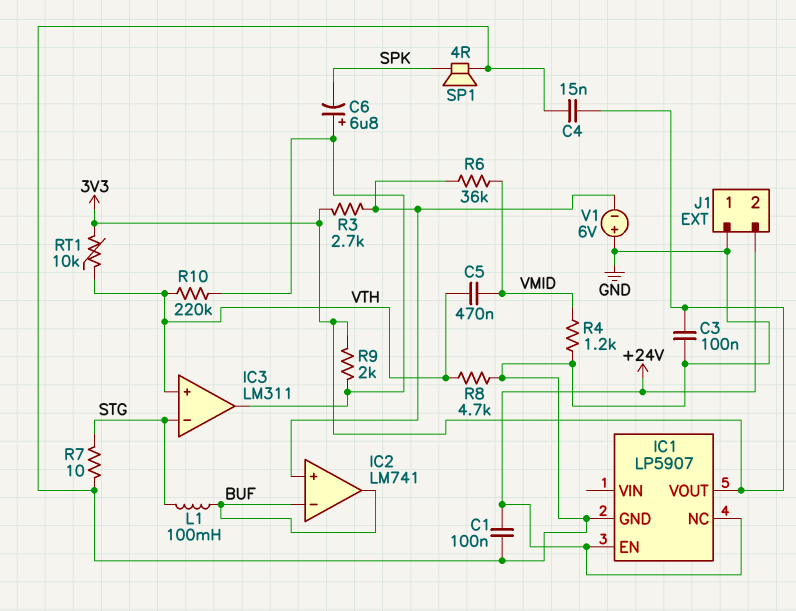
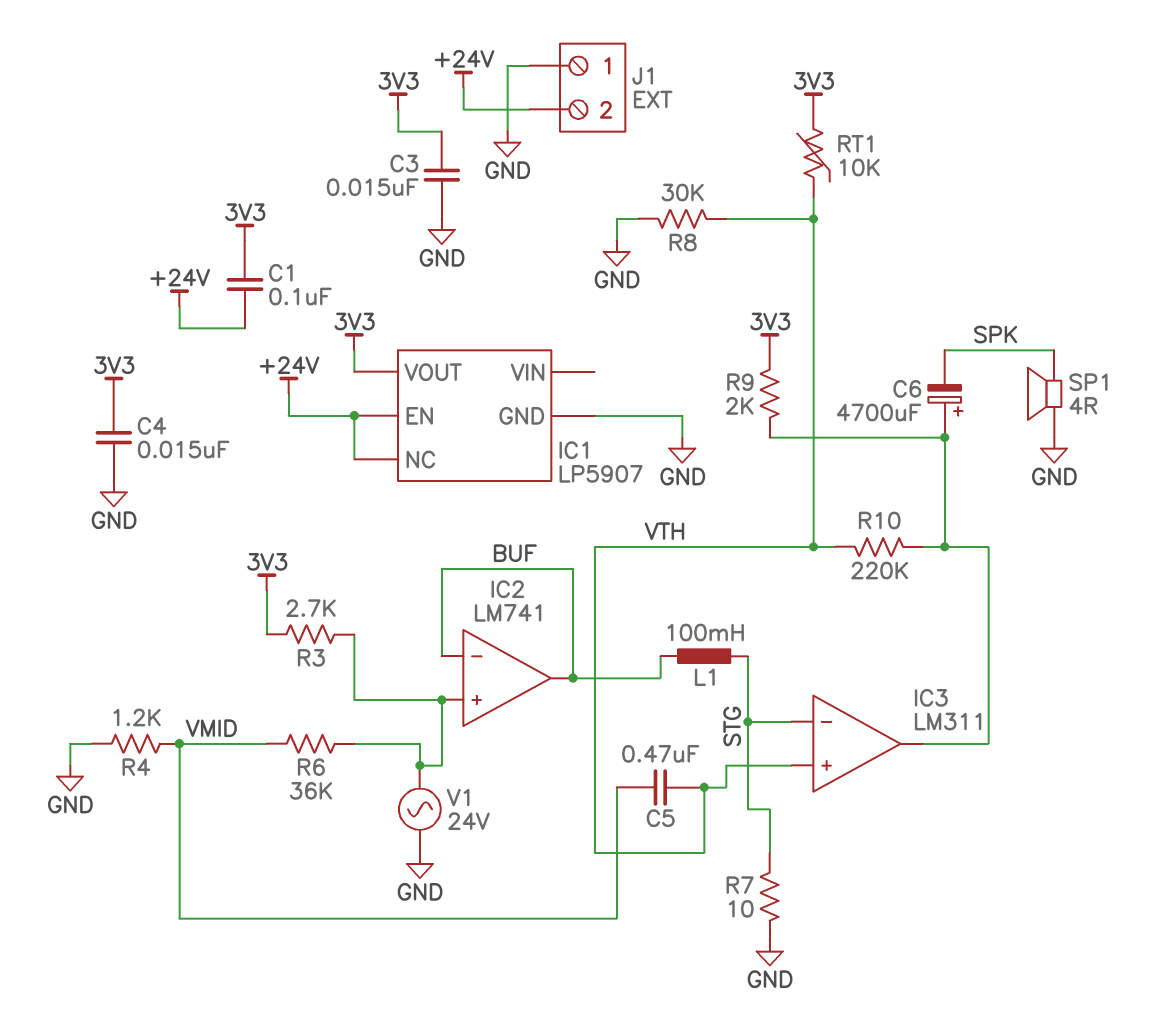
C1: 100nF (+24V, GND) -> 100nF (+24V, 3V3)
C3: 100nF (3V3, GND) -> 15nF (3V3, GND)
C6: 6.8uF (plus IC3/out, minus SPK) -> 4700uF (plus IC3/out, minus SPK)
R8: 4.7k (GND, VTH) -> 30k (GND, VTH)
V1: 6V (plus GND, minus IC2/in+) -> AC 24V (GND, IC2/in+)

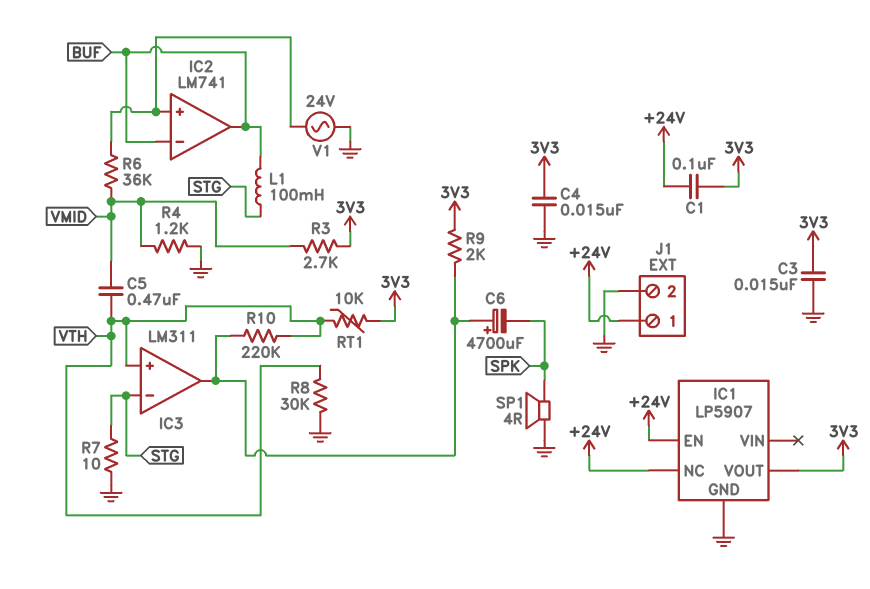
J1 pin 1: GND -> +24V
J1 pin 2: +24V -> GND
R3: 2.7k (3V3, IC2/in+) -> 2.7k (3V3, VMID)

